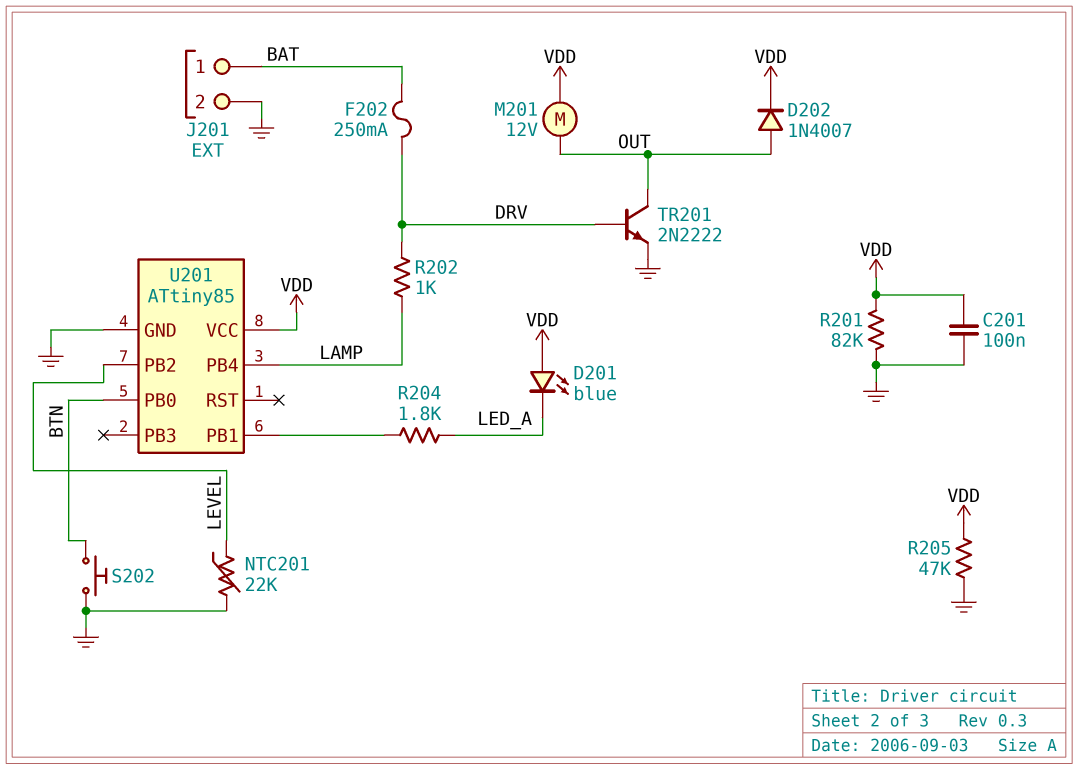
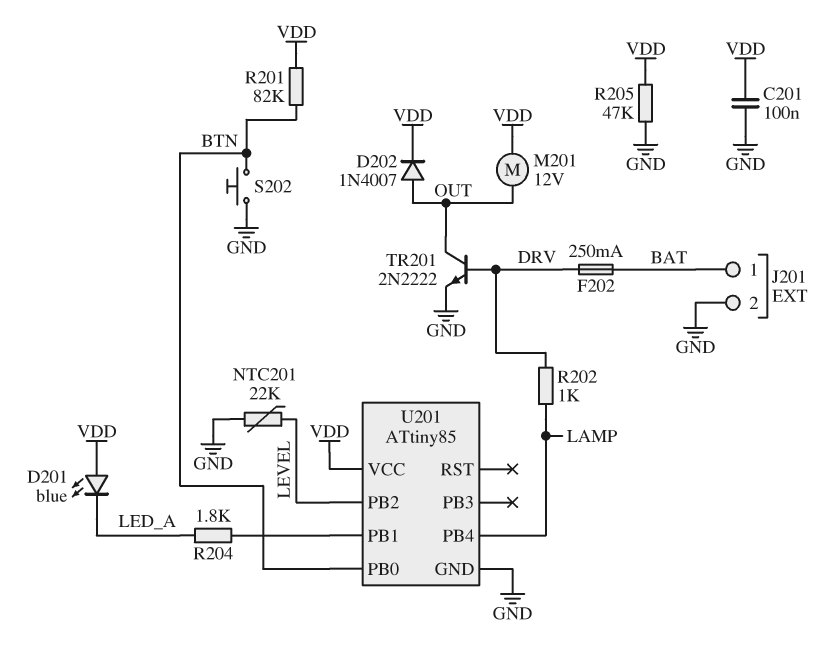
R201: 82k (GND, VDD) -> 82k (BTN, VDD)

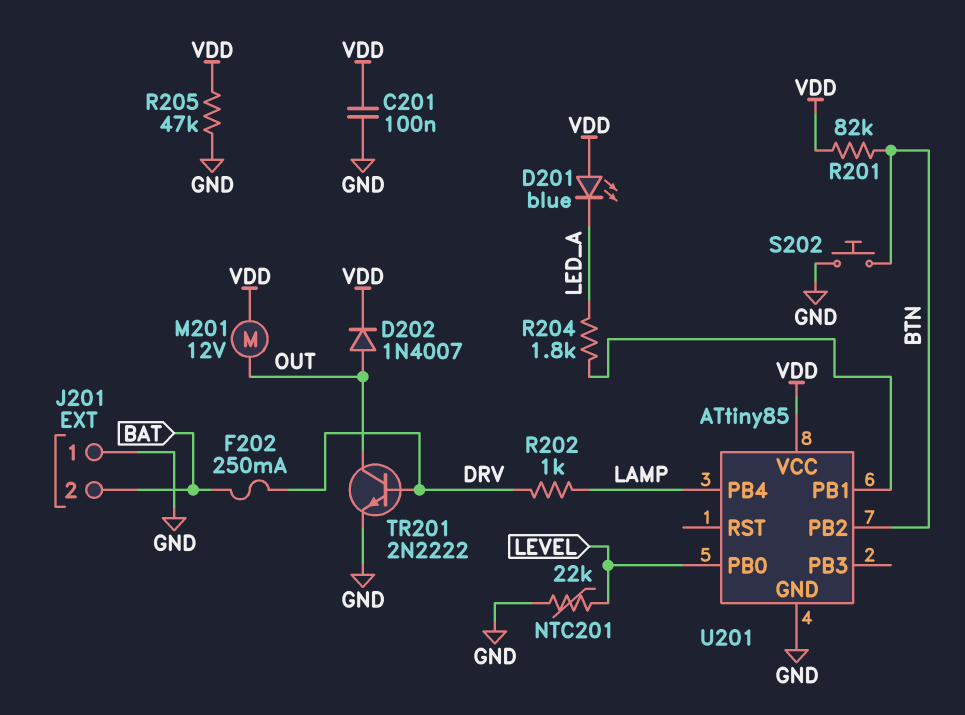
J201 pin 1: BAT -> GND
J201 pin 2: GND -> BAT
U201 pin PB0: BTN -> LEVEL
U201 pin PB2: LEVEL -> BTN

